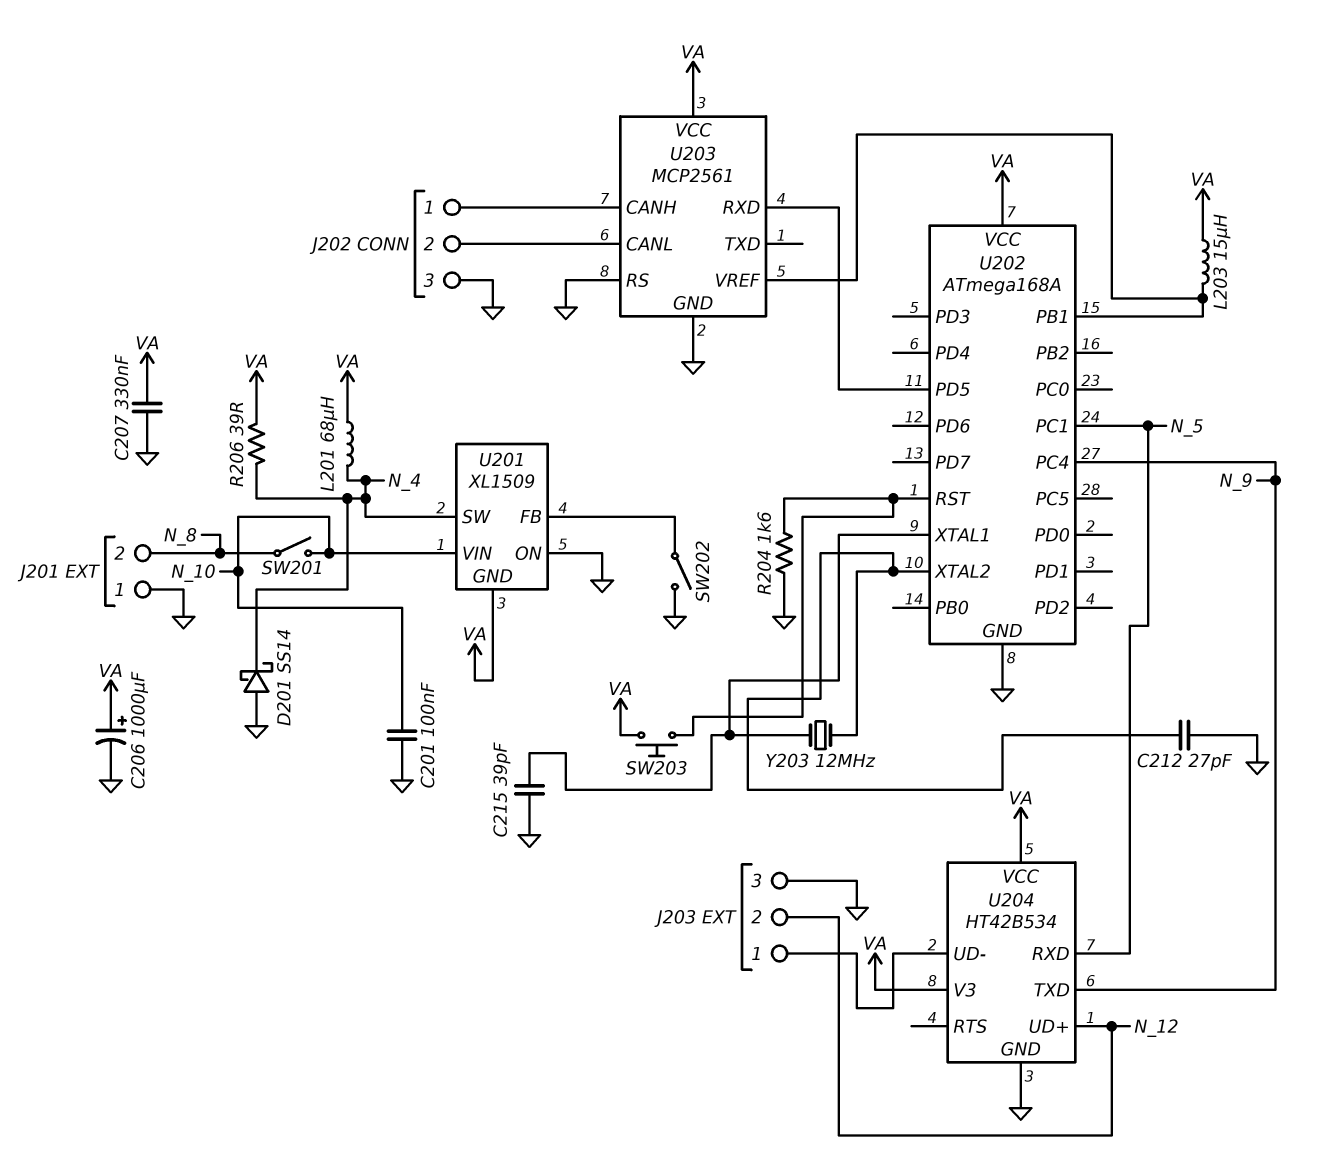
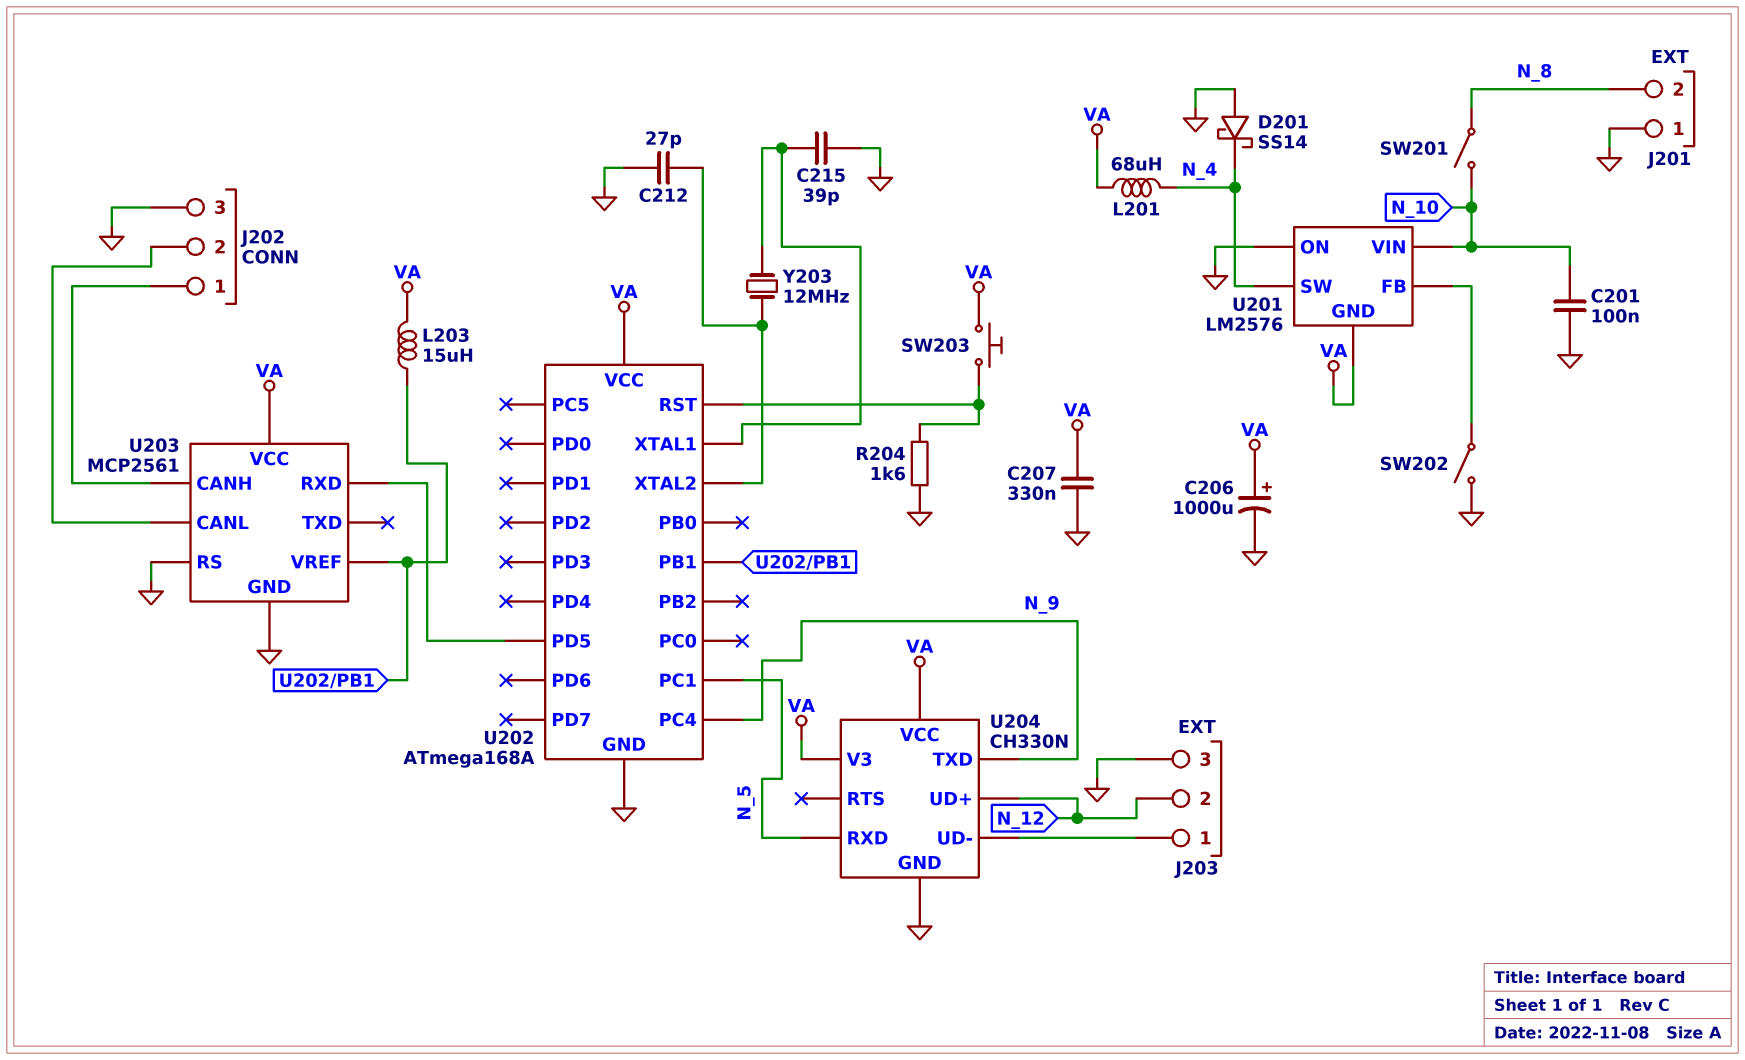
R206: 39 (N_4, VA) -> none
U201: XL1509 -> LM2576
U204: HT42B534 -> CH330N

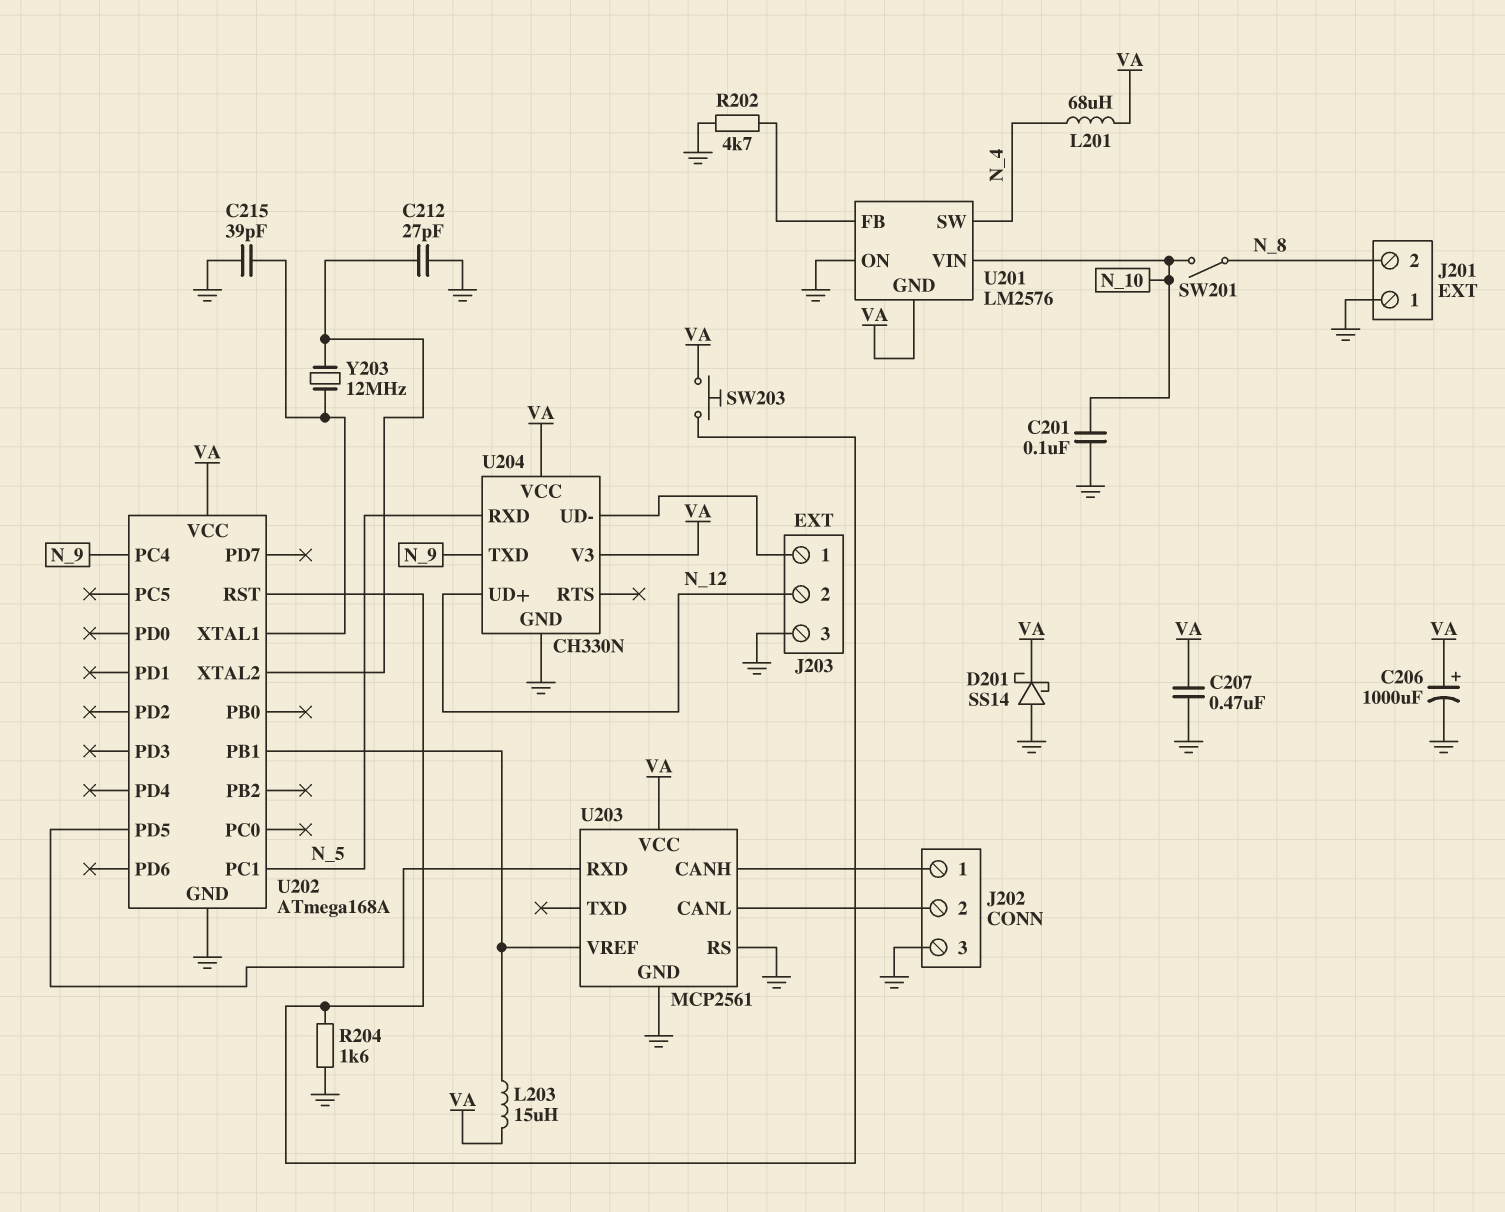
C207: 330nF (GND, VA) -> 470nF (GND, VA)
D201: schottky SS14 (A GND, K N_4) -> schottky SS14 (A GND, K VA)
R202: none -> 4.7k (GND, U201/FB)
SW202: switch (GND, U201/FB) -> none

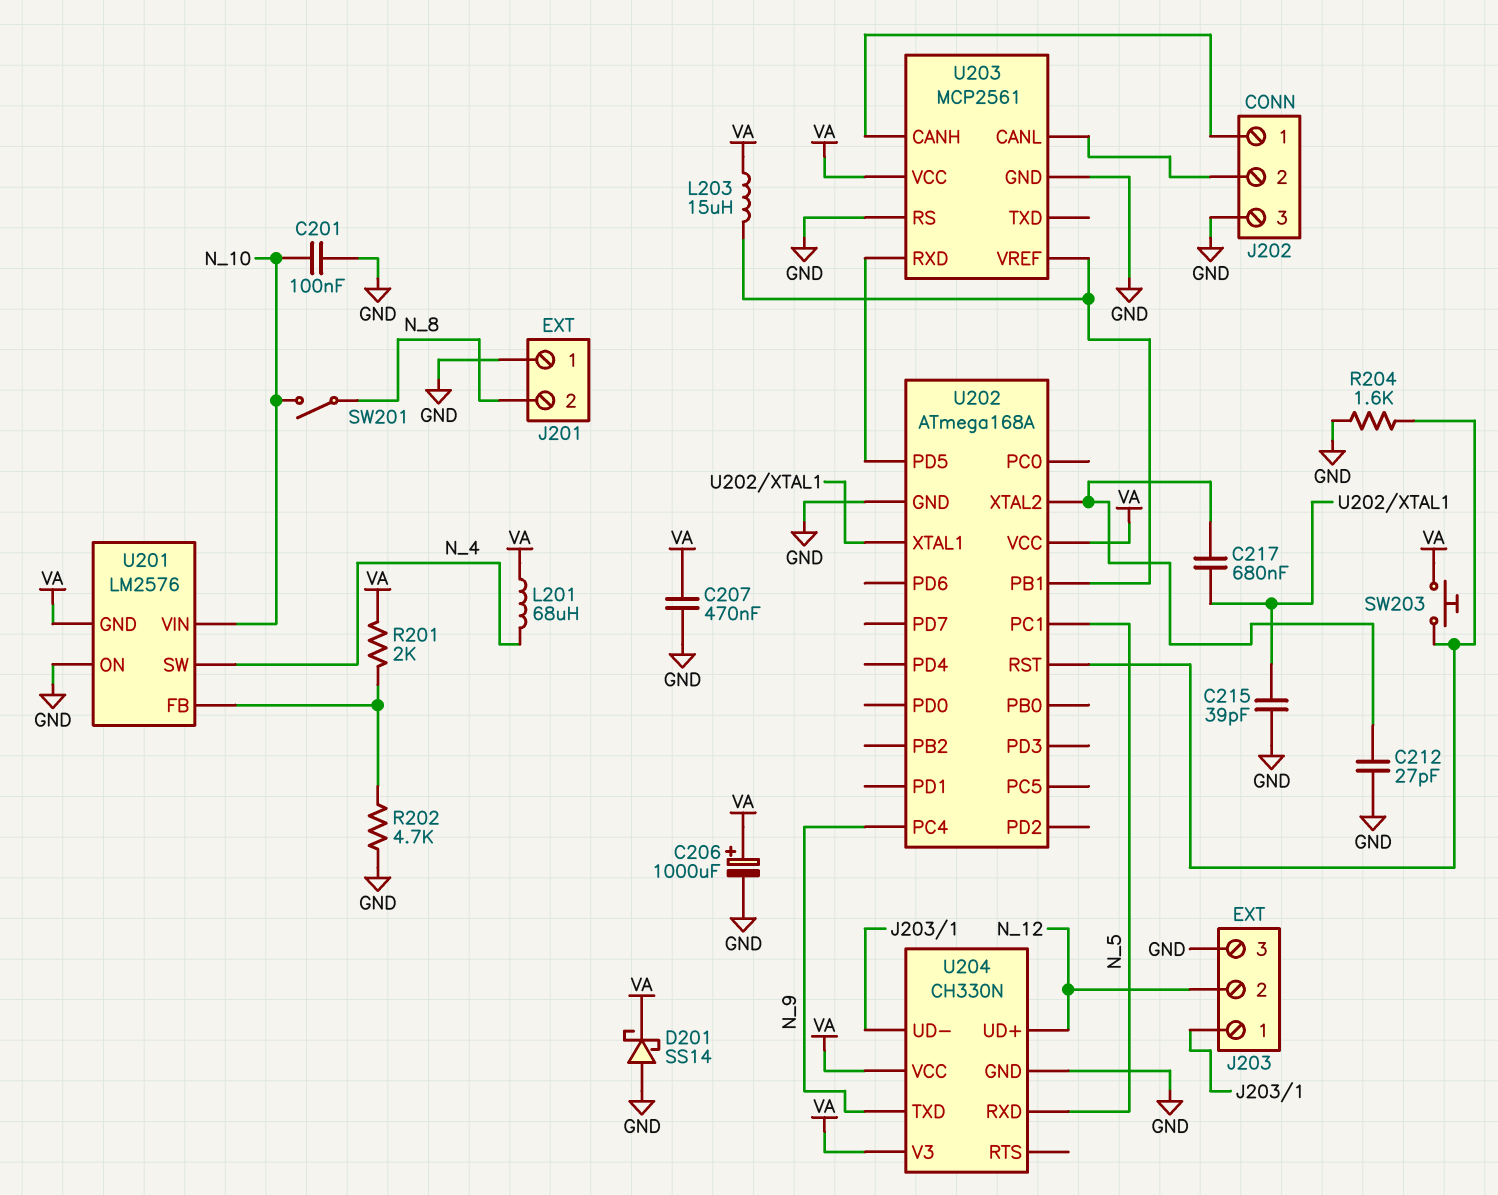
C217: none -> 680nF (U202/XTAL1, U202/XTAL2)
R201: none -> 2k (U201/FB, VA)
Y203: 12MHz (U202/XTAL1, U202/XTAL2) -> none

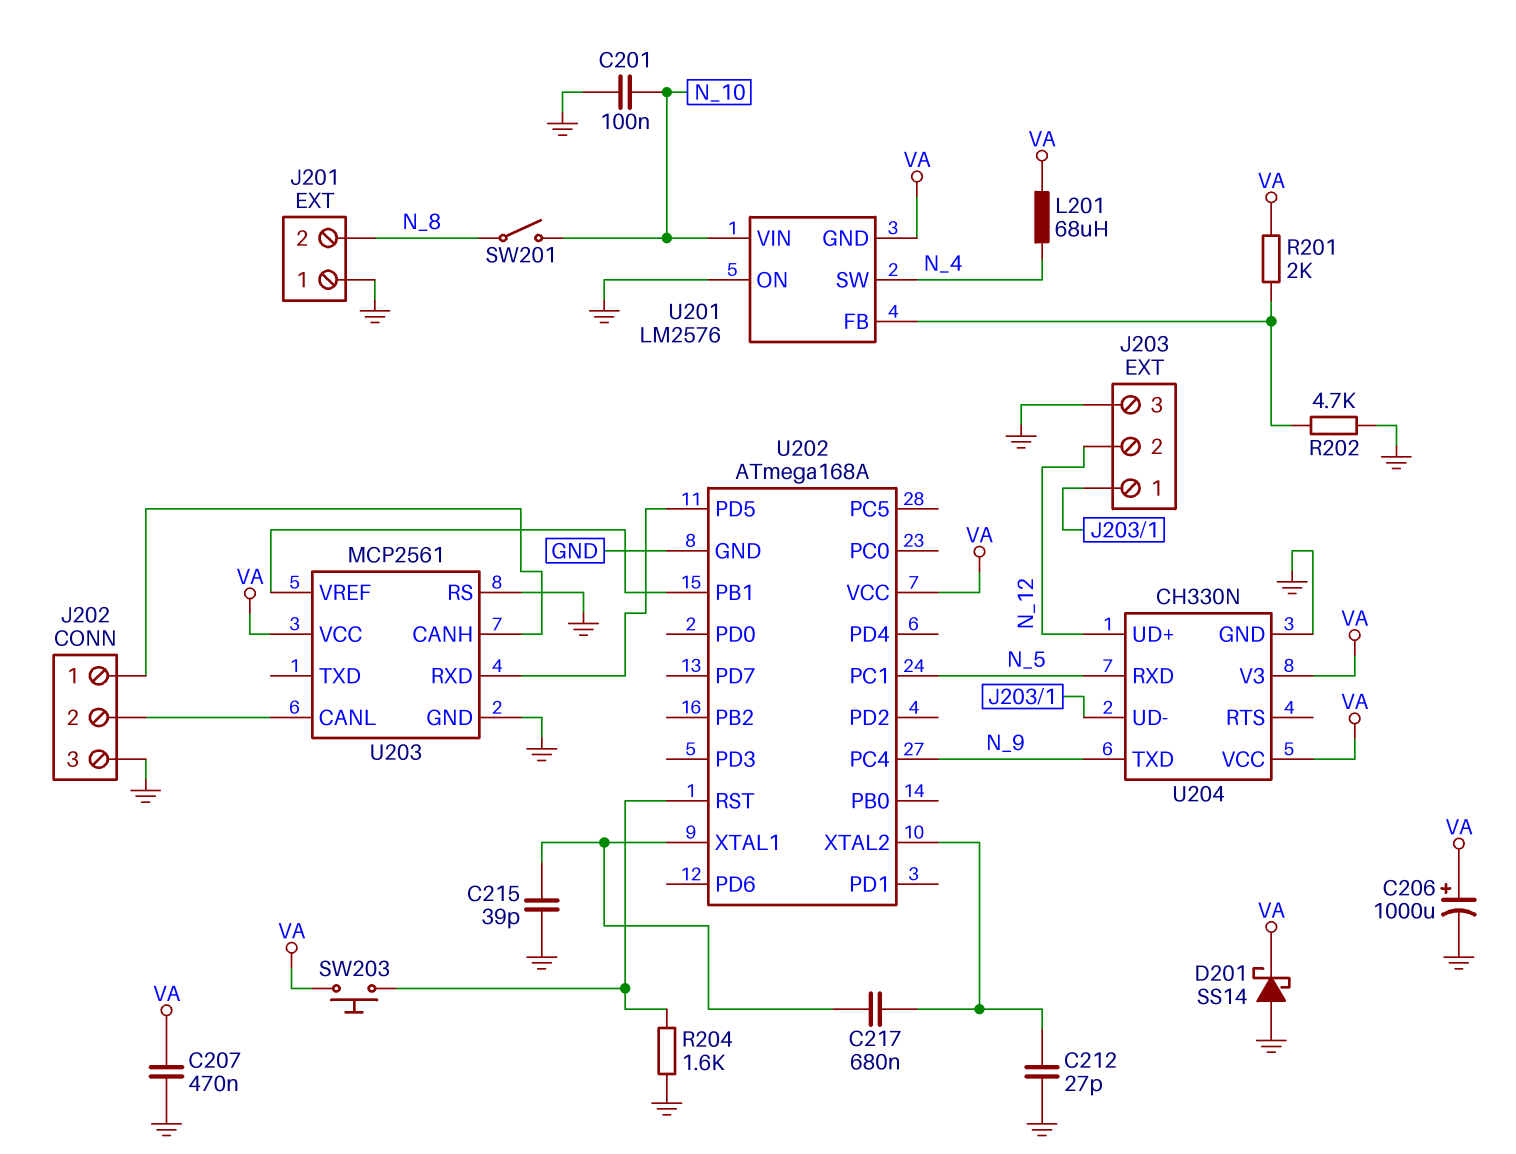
L203: 15uH (U202/PB1, VA) -> none

